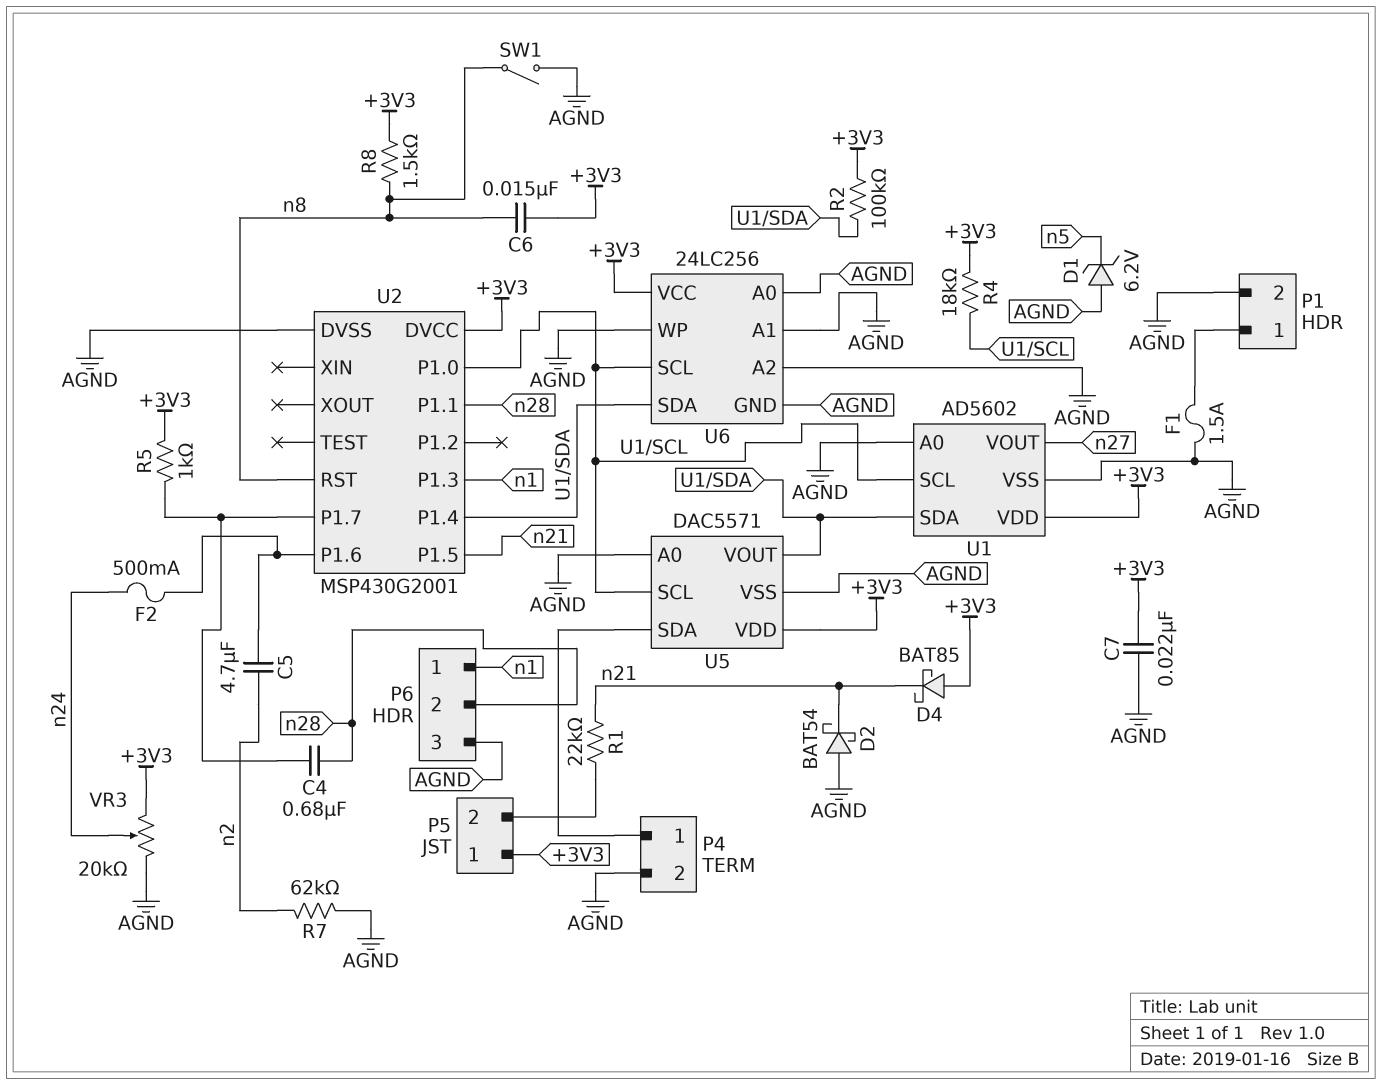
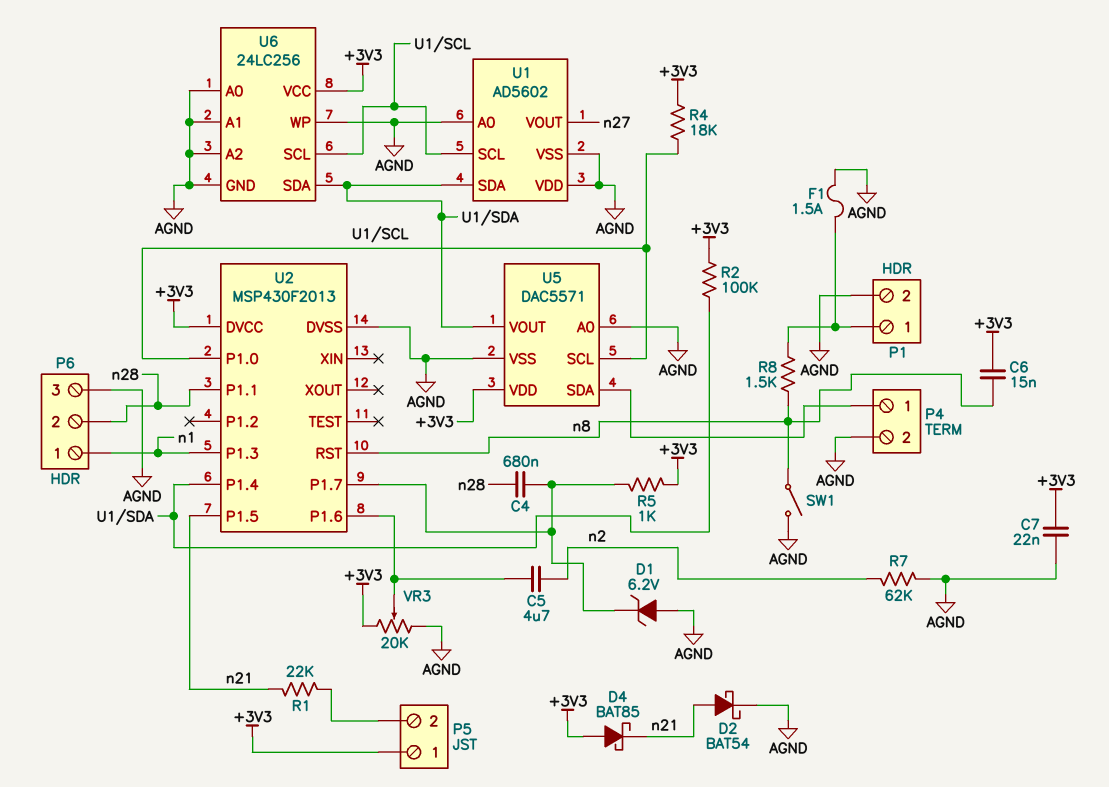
D1: zener 6.2V (A AGND, K n5) -> zener 6.2V (A AGND, K U2/P1.7)
D2: schottky BAT54 (A AGND, K n21) -> schottky BAT54 (A n21, K AGND)
F2: 500mA (U2/P1.6, n24) -> none
R8: 1.5k (+3V3, n8) -> 1.5k (P1/1, n8)
U1 pin VDD: +3V3 -> AGND
U2: MSP430G2001 -> MSP430F2013
VR3: 20k (+3V3, AGND, wiper n24) -> 20k (+3V3, AGND, wiper U2/P1.6)

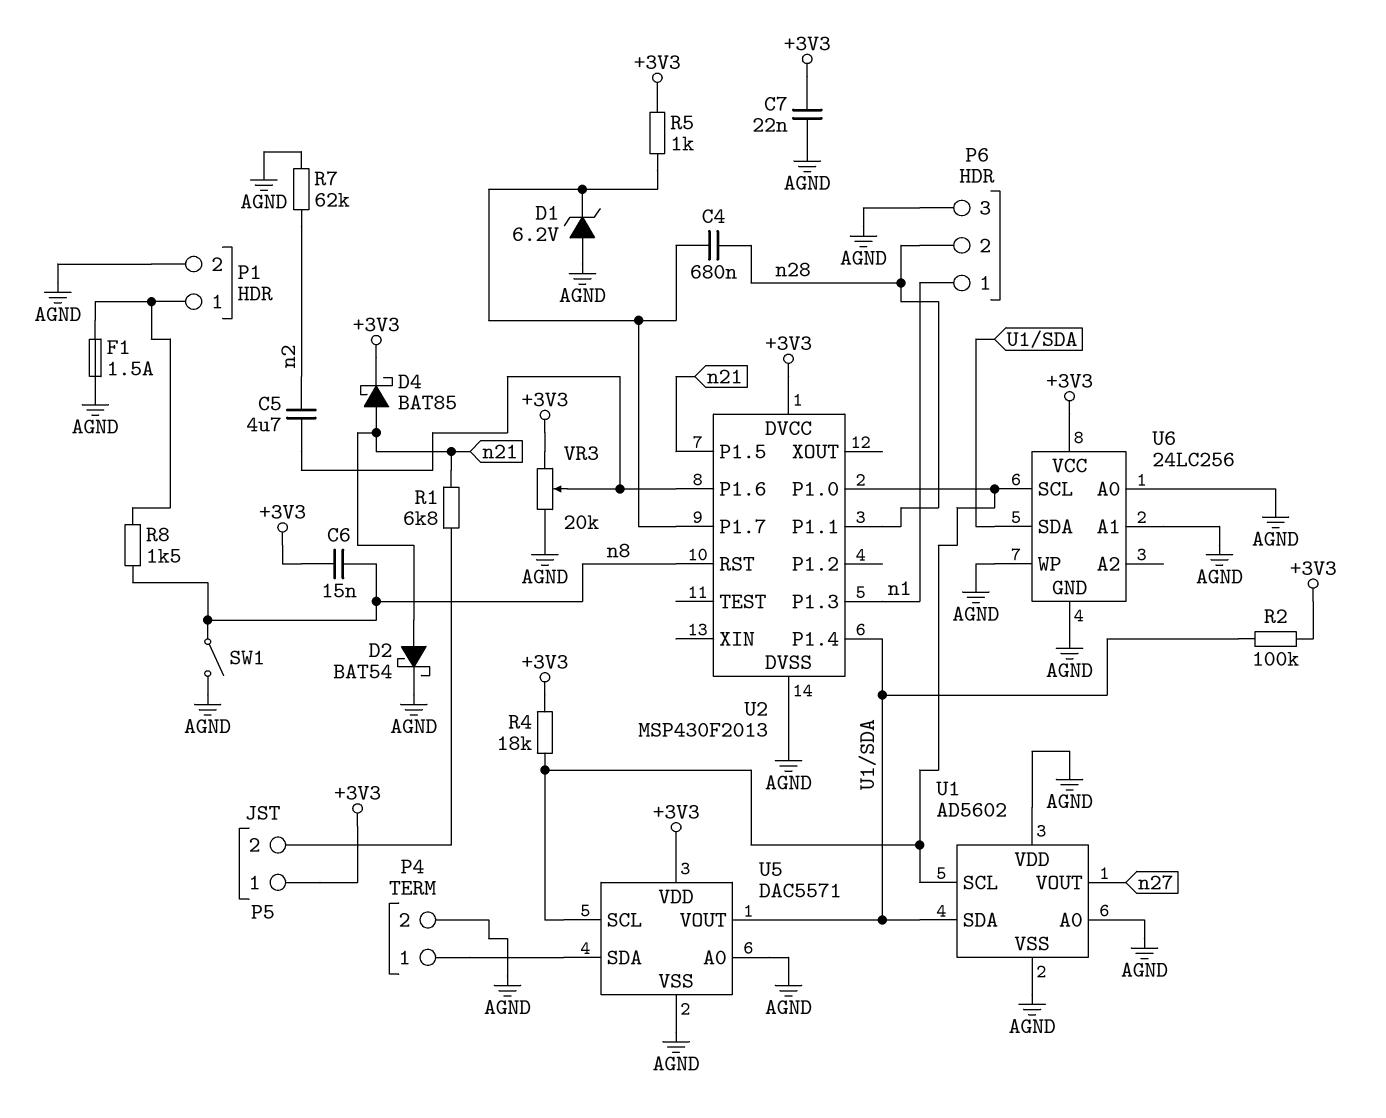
D4: schottky BAT85 (A +3V3, K n21) -> schottky BAT85 (A n21, K +3V3)
R1: 22k (P5/2, n21) -> 6.8k (P5/2, n21)
U6 pin A2: AGND -> none

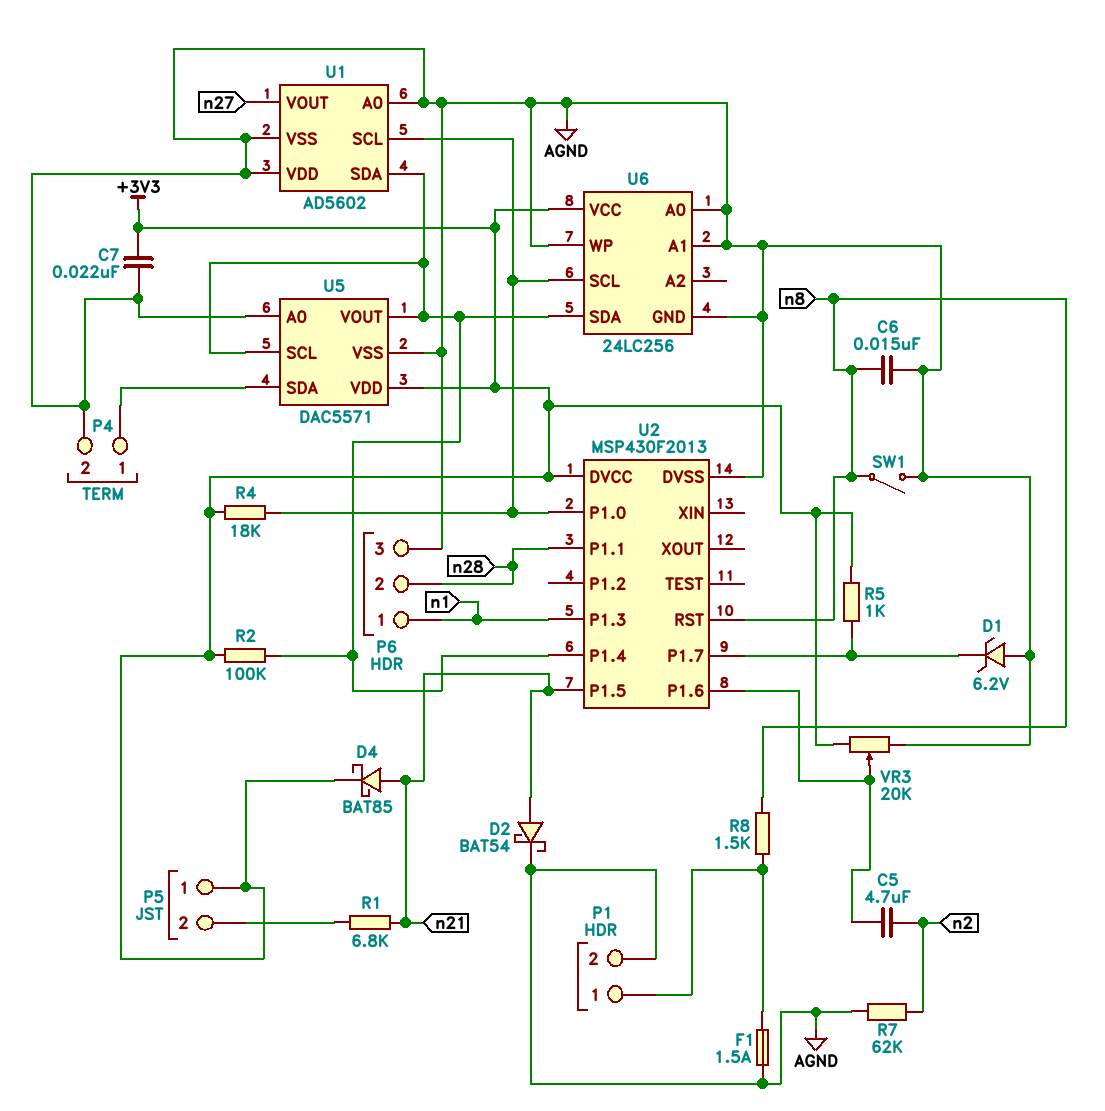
C4: 680nF (U2/P1.7, n28) -> none
C6: 15nF (+3V3, n8) -> 15nF (AGND, n8)
U5 pin SCL: U1/SCL -> U1/SDA

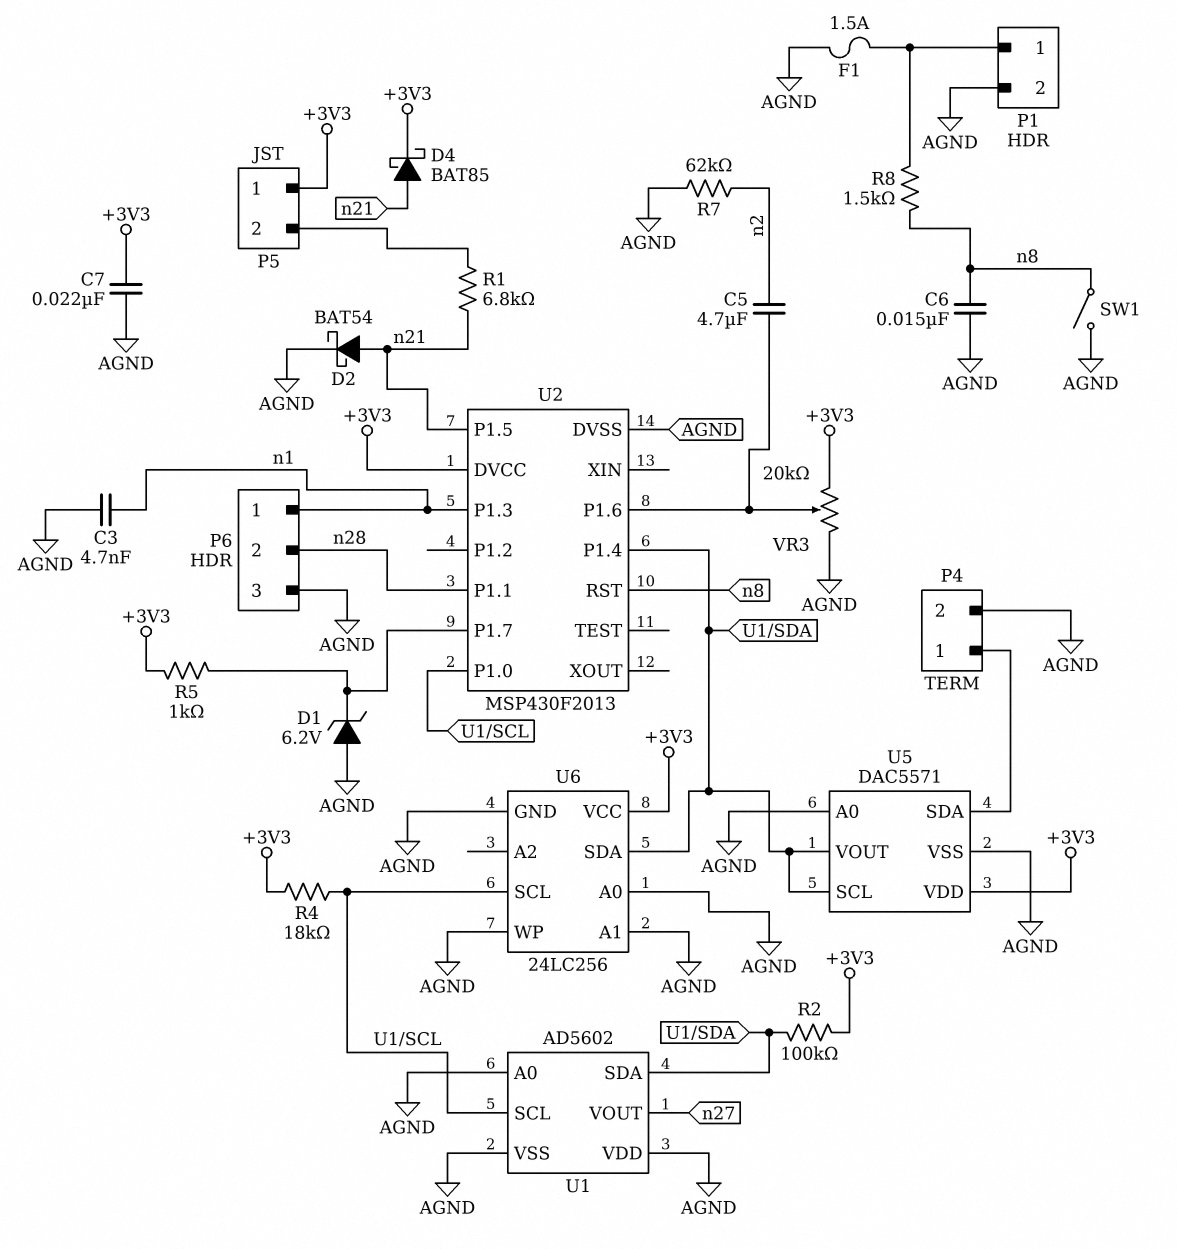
C3: none -> 4.7nF (AGND, n1)

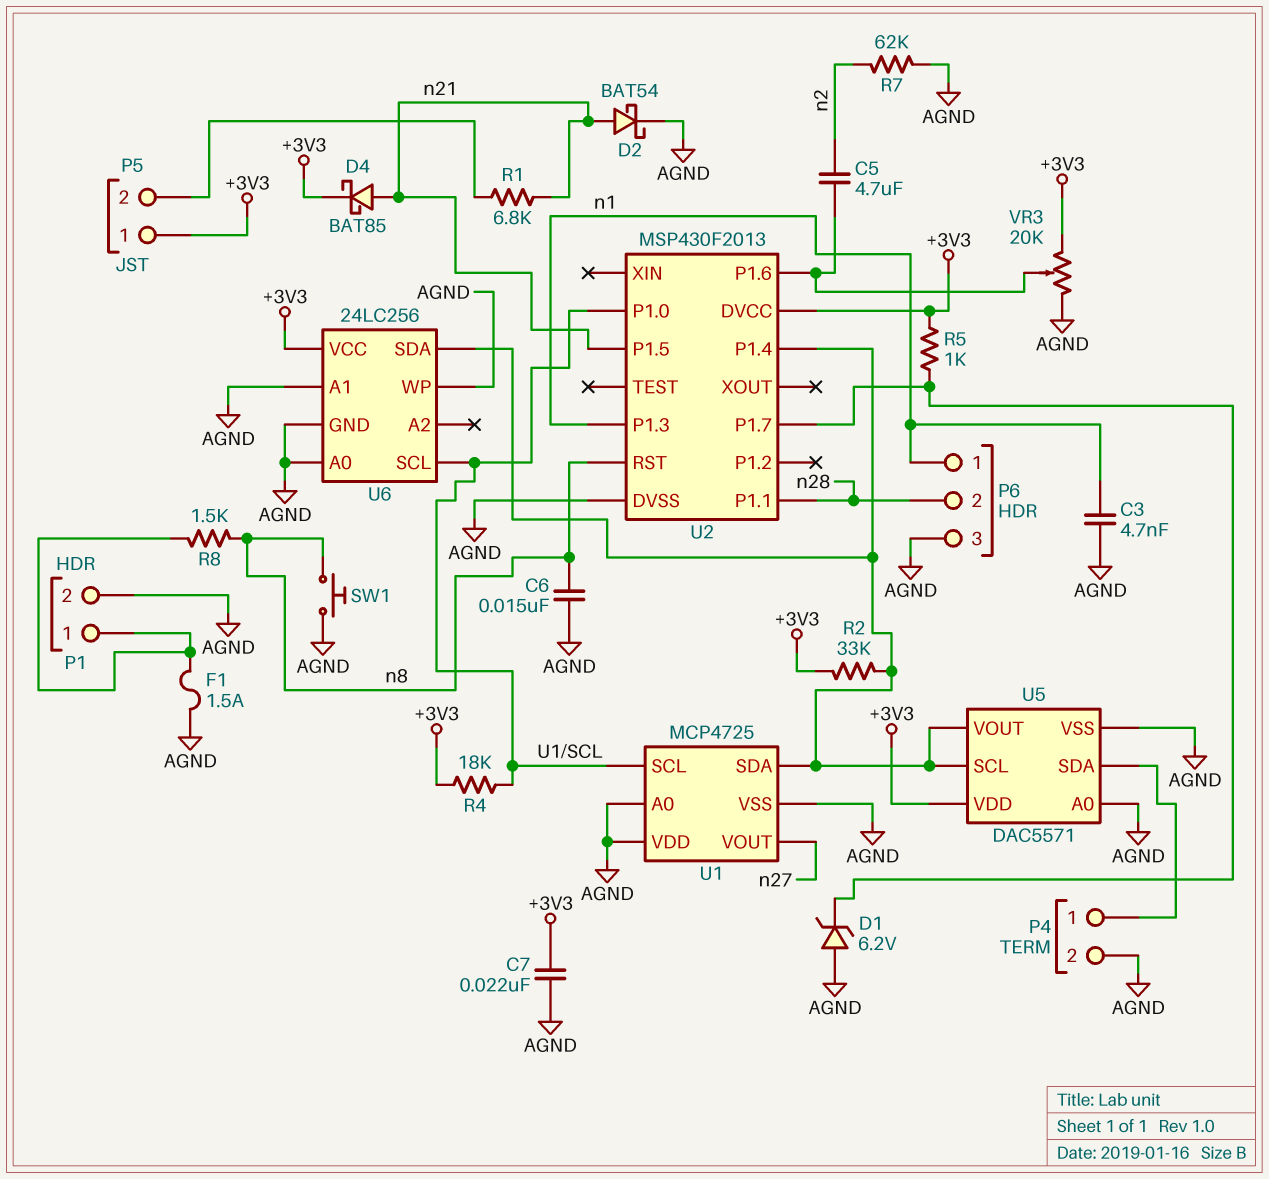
R2: 100k (+3V3, U1/SDA) -> 33k (+3V3, U1/SDA)
SW1: switch (AGND, n8) -> button (AGND, n8)
U1: AD5602 -> MCP4725

